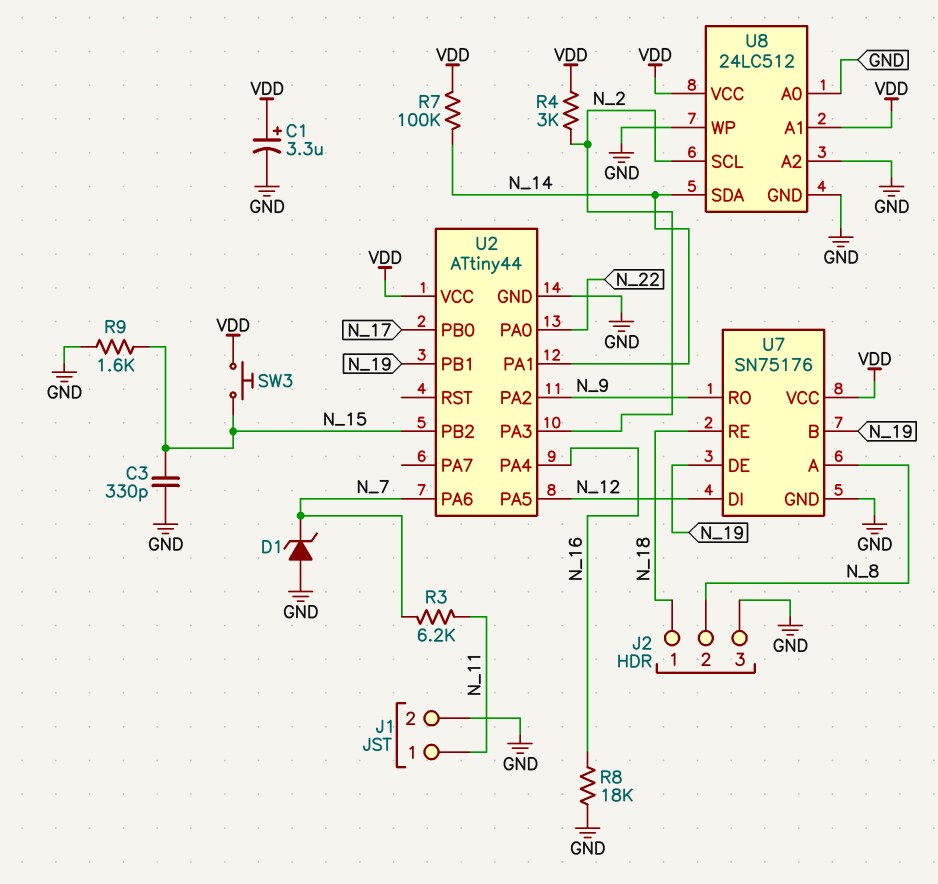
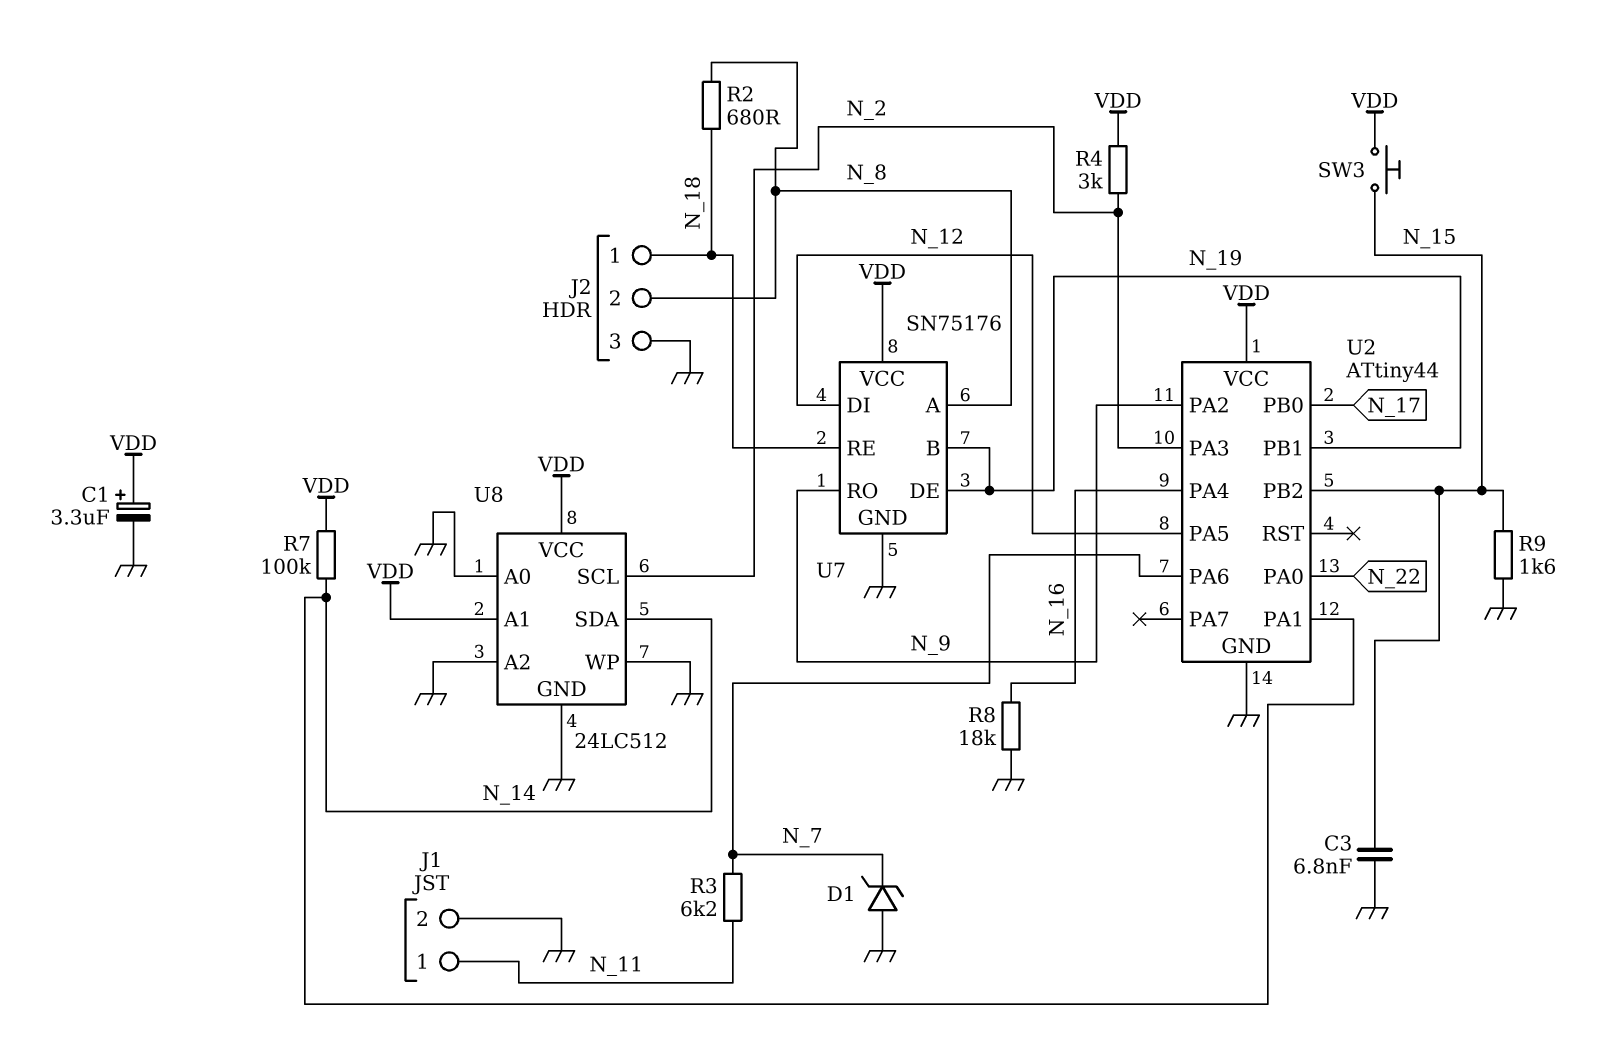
C3: 330pF (GND, N_15) -> 6.8nF (GND, N_15)
R2: none -> 680 (N_8, N_18)

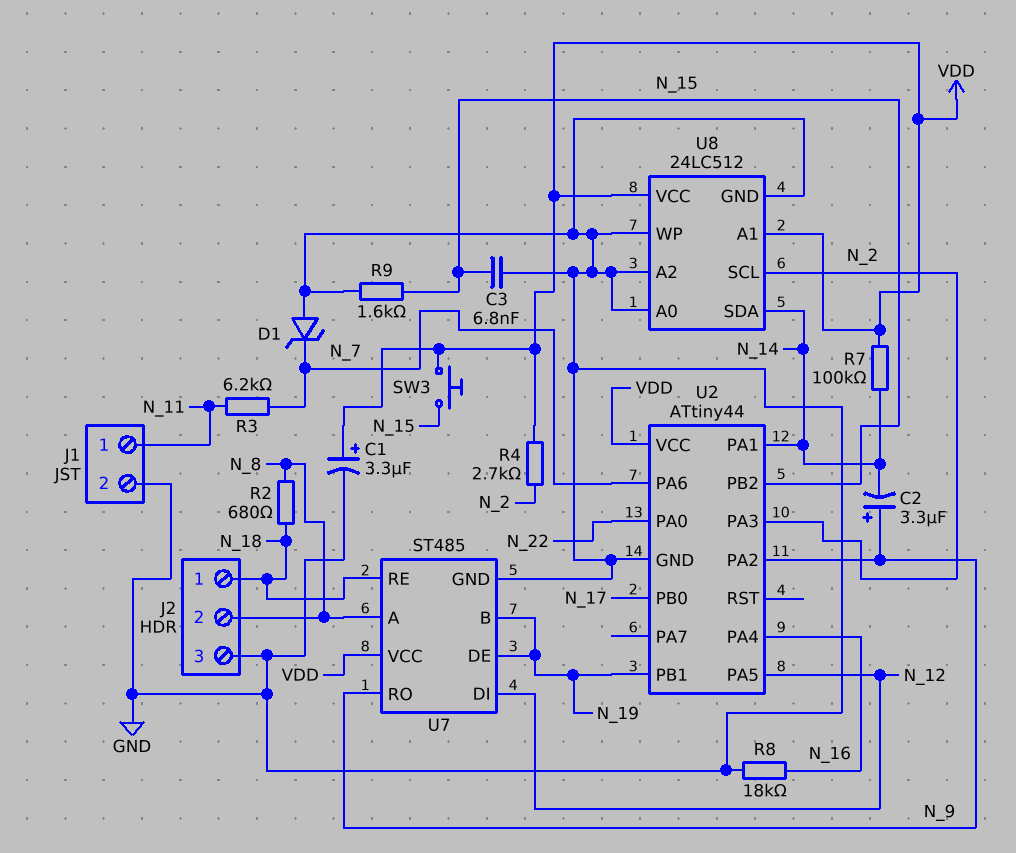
C2: none -> 3.3uF (plus N_9, minus N_14)
R4: 3k (N_2, VDD) -> 2.7k (N_2, VDD)
U7: SN75176 -> ST485

